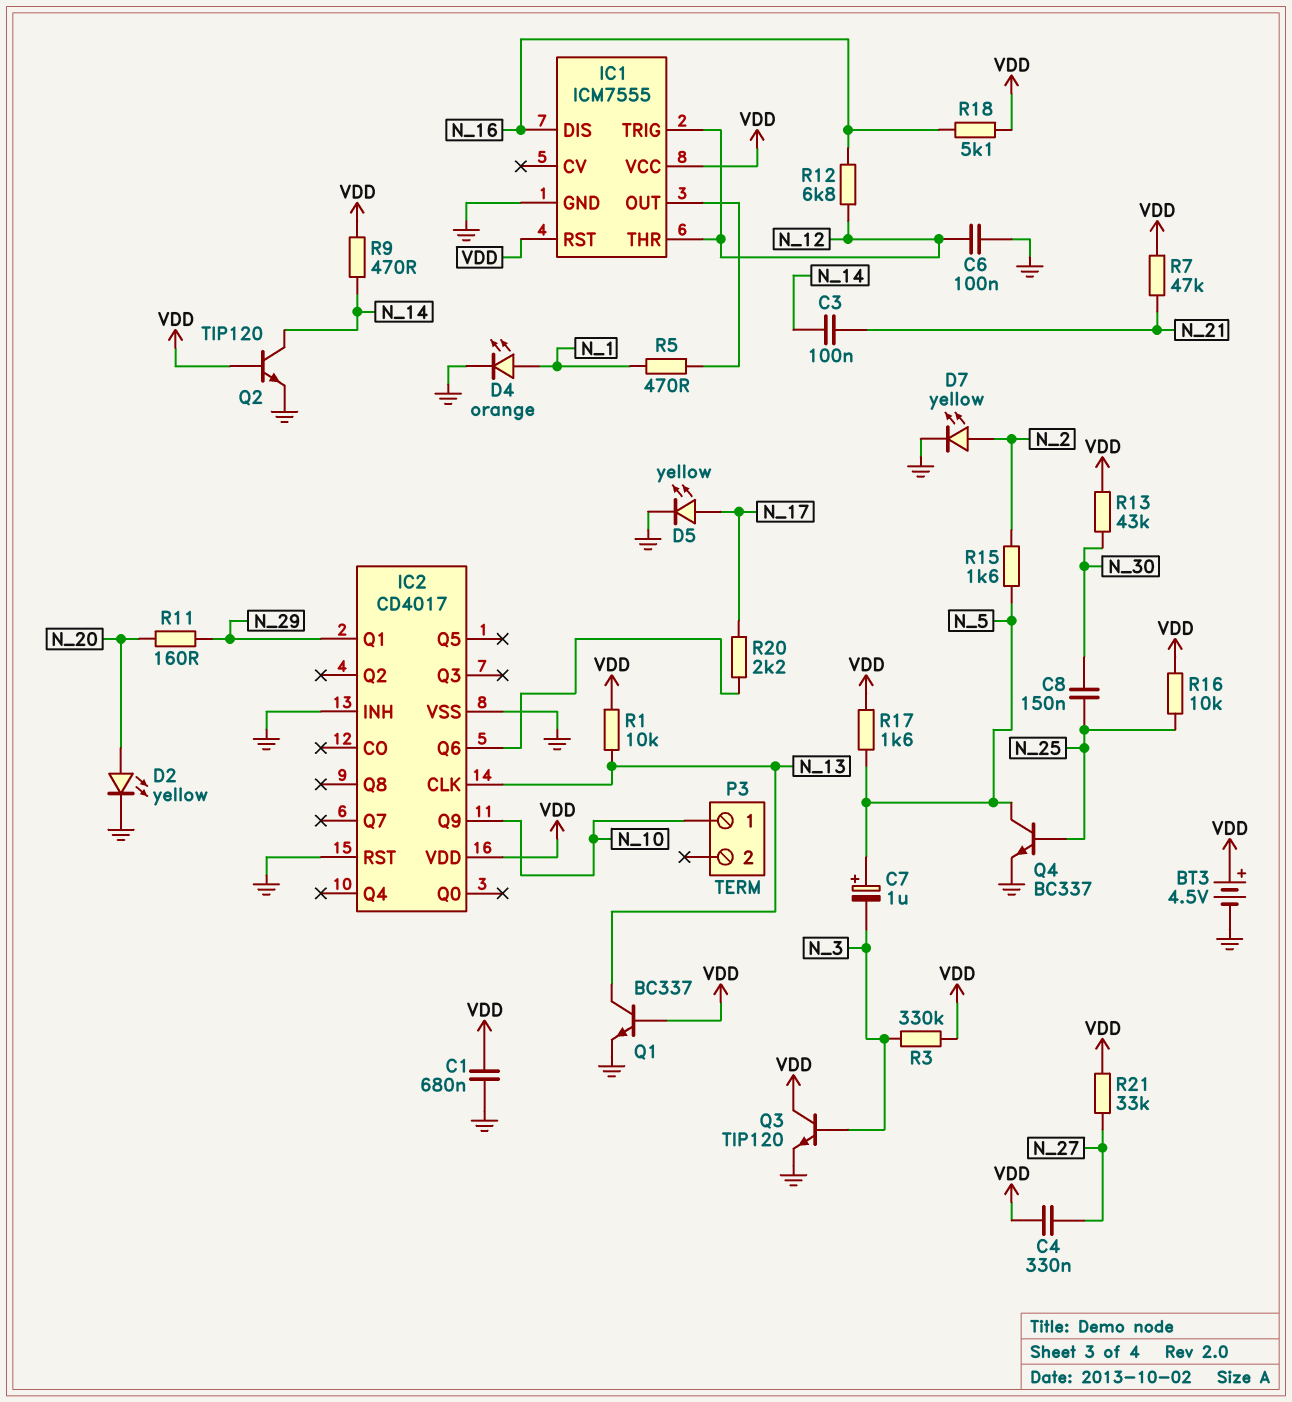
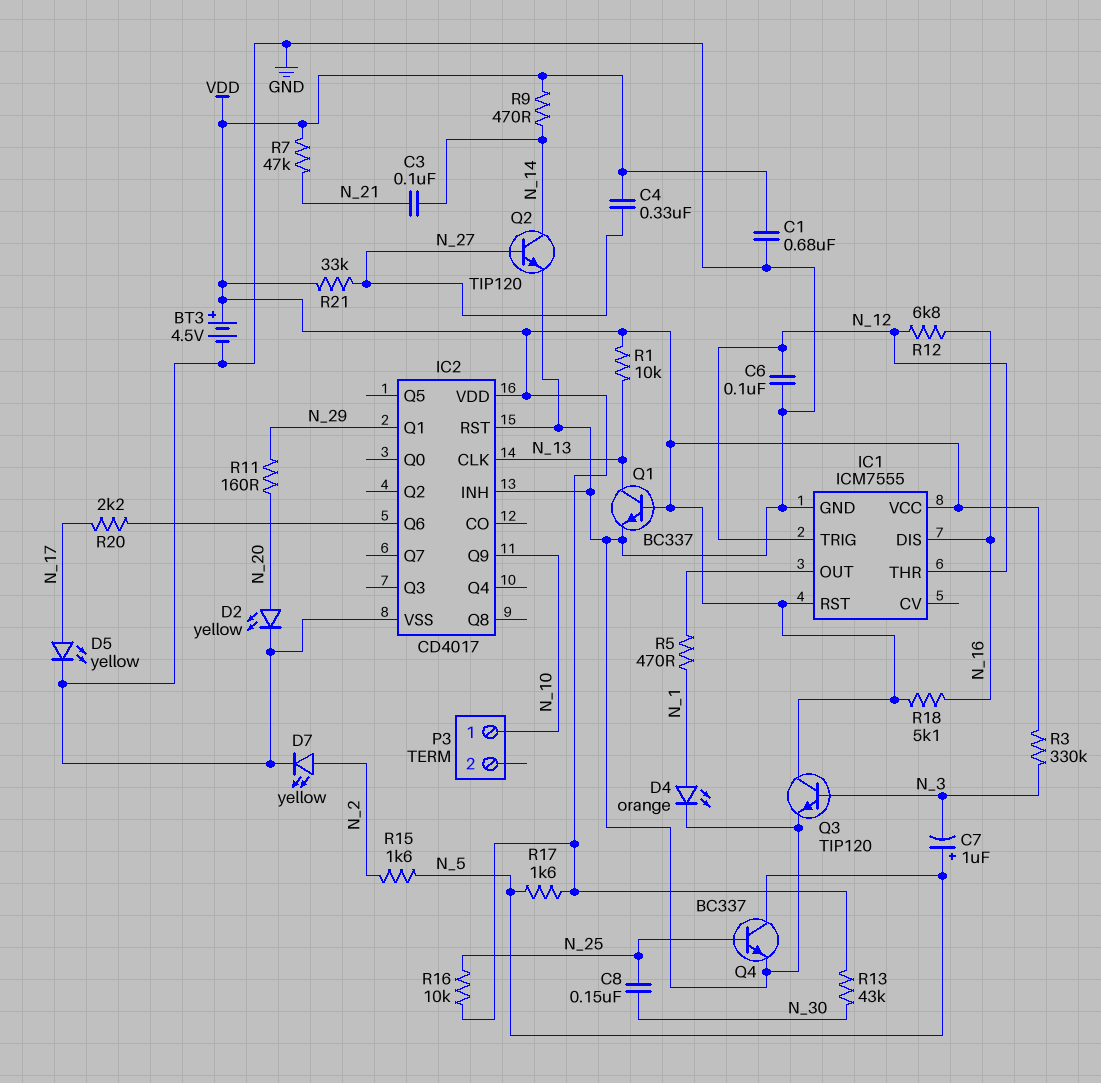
Q2: NPN TIP120 (B VDD, C N_14, E GND) -> NPN TIP120 (B N_27, C N_14, E GND)

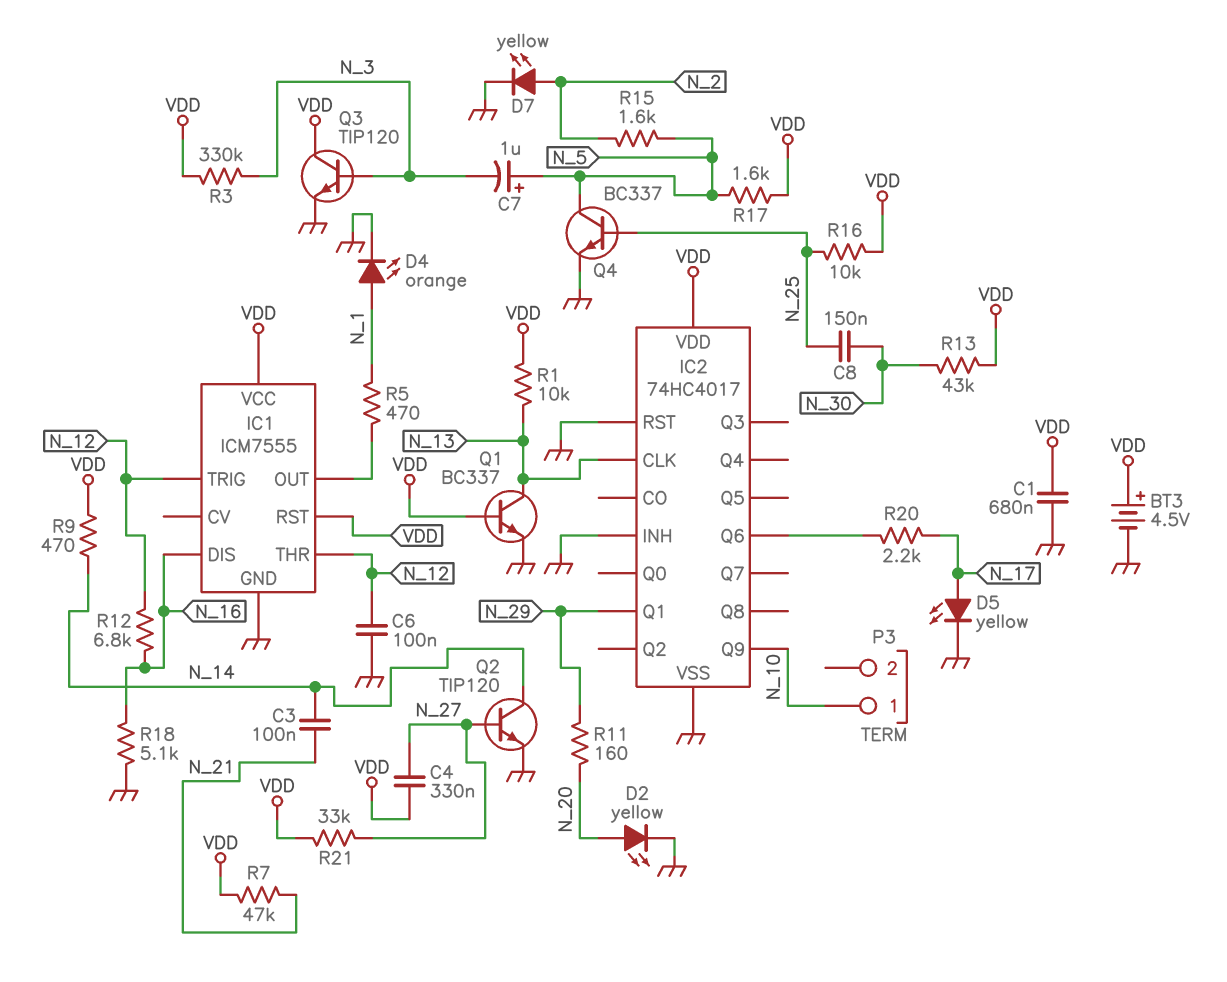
IC2: CD4017 -> 74HC4017
R18: 5.1k (N_16, VDD) -> 5.1k (GND, N_16)

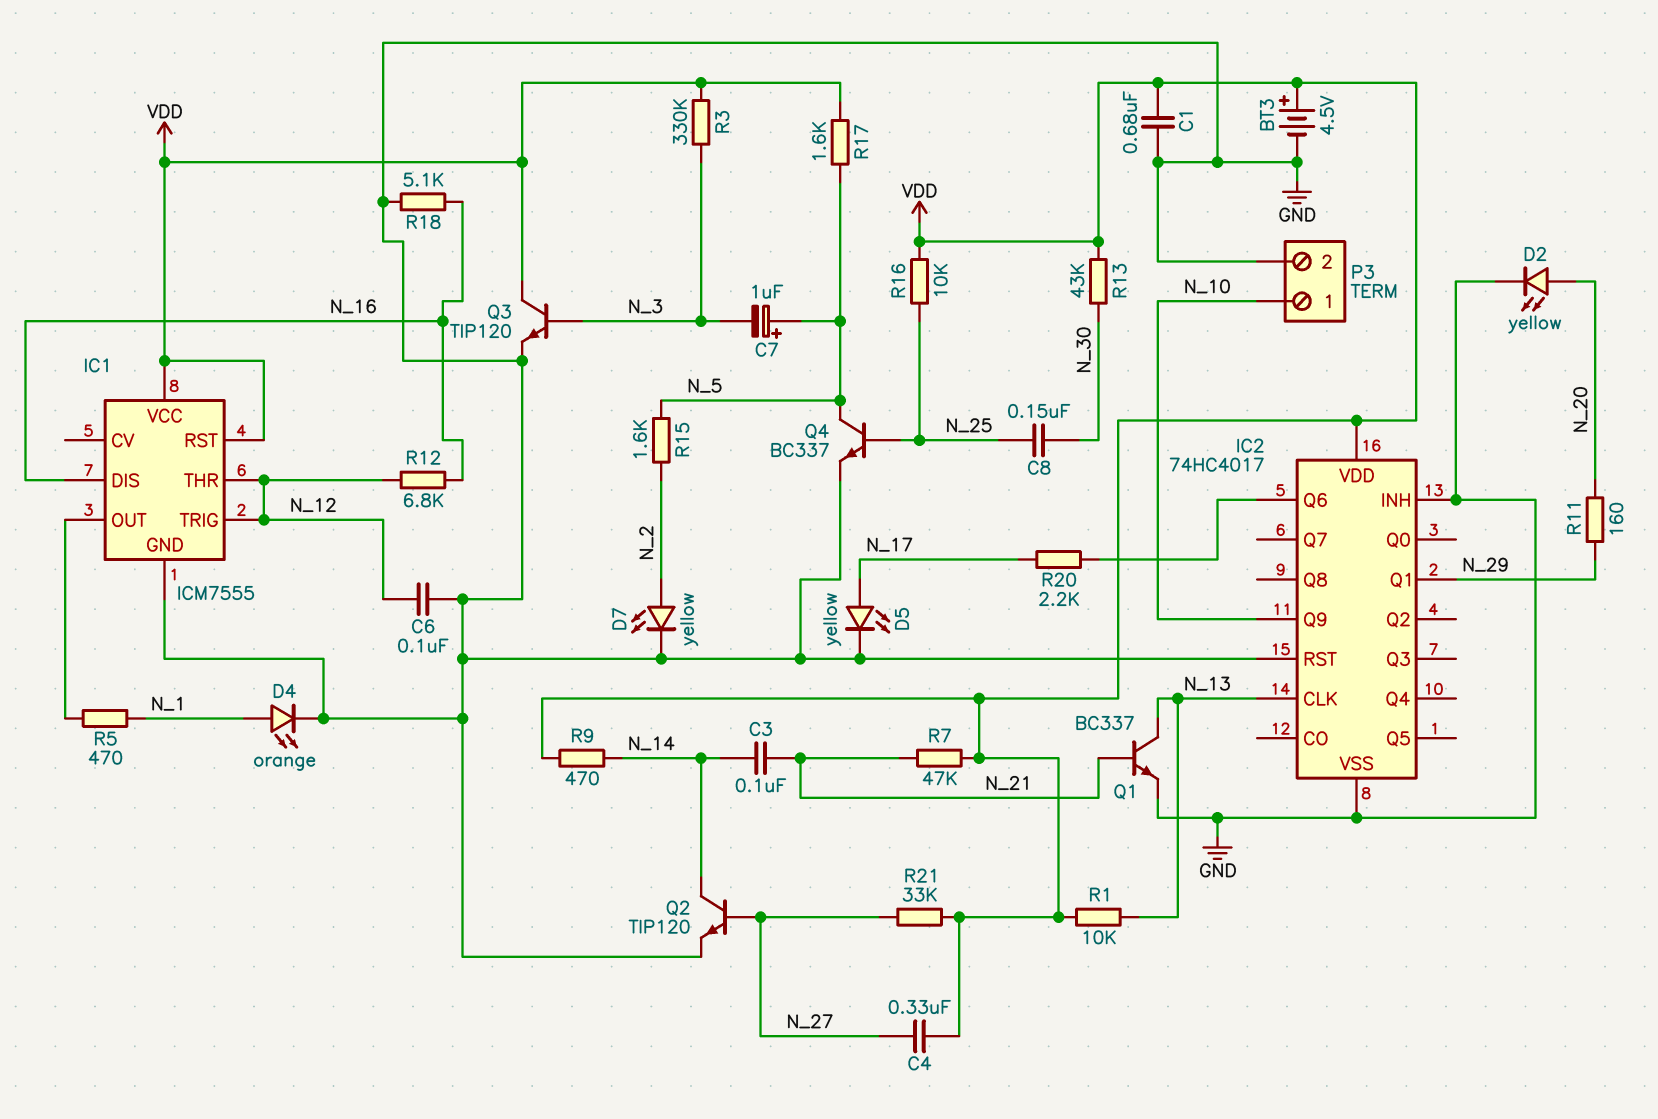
P3 pin 2: none -> GND
Q1: NPN BC337 (B VDD, C N_13, E GND) -> NPN BC337 (B N_21, C N_13, E GND)

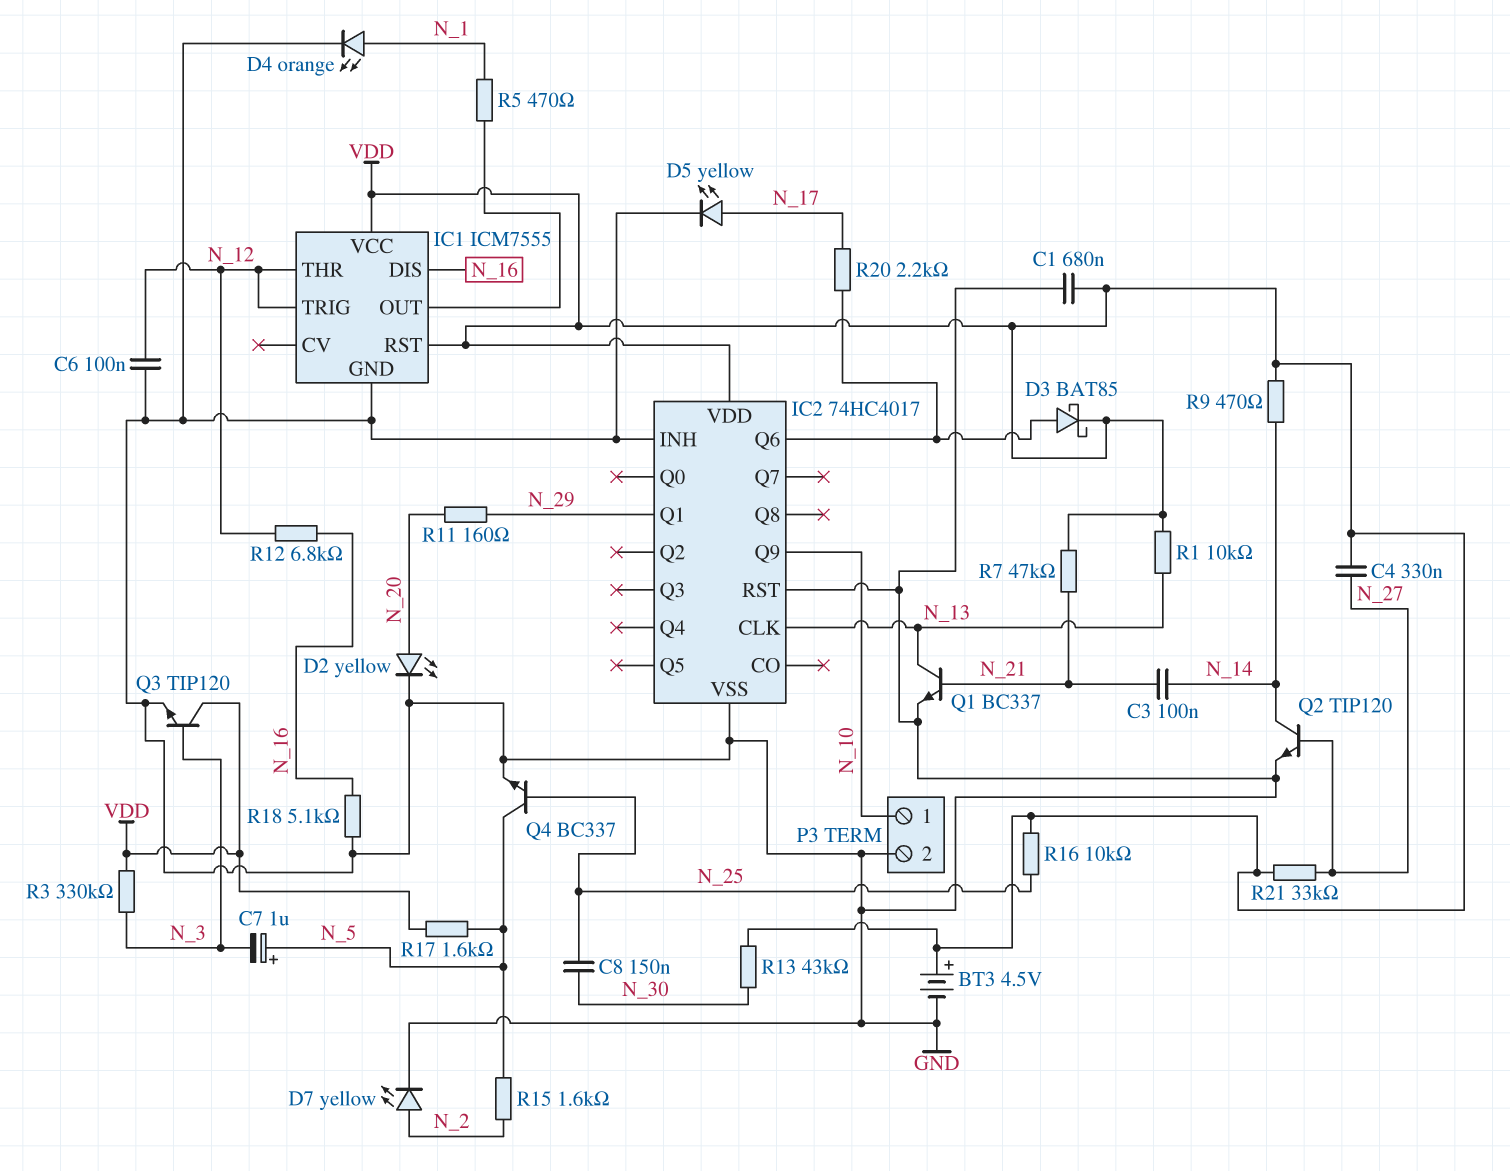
D3: none -> schottky BAT85 (A IC2/Q6, K VDD)

